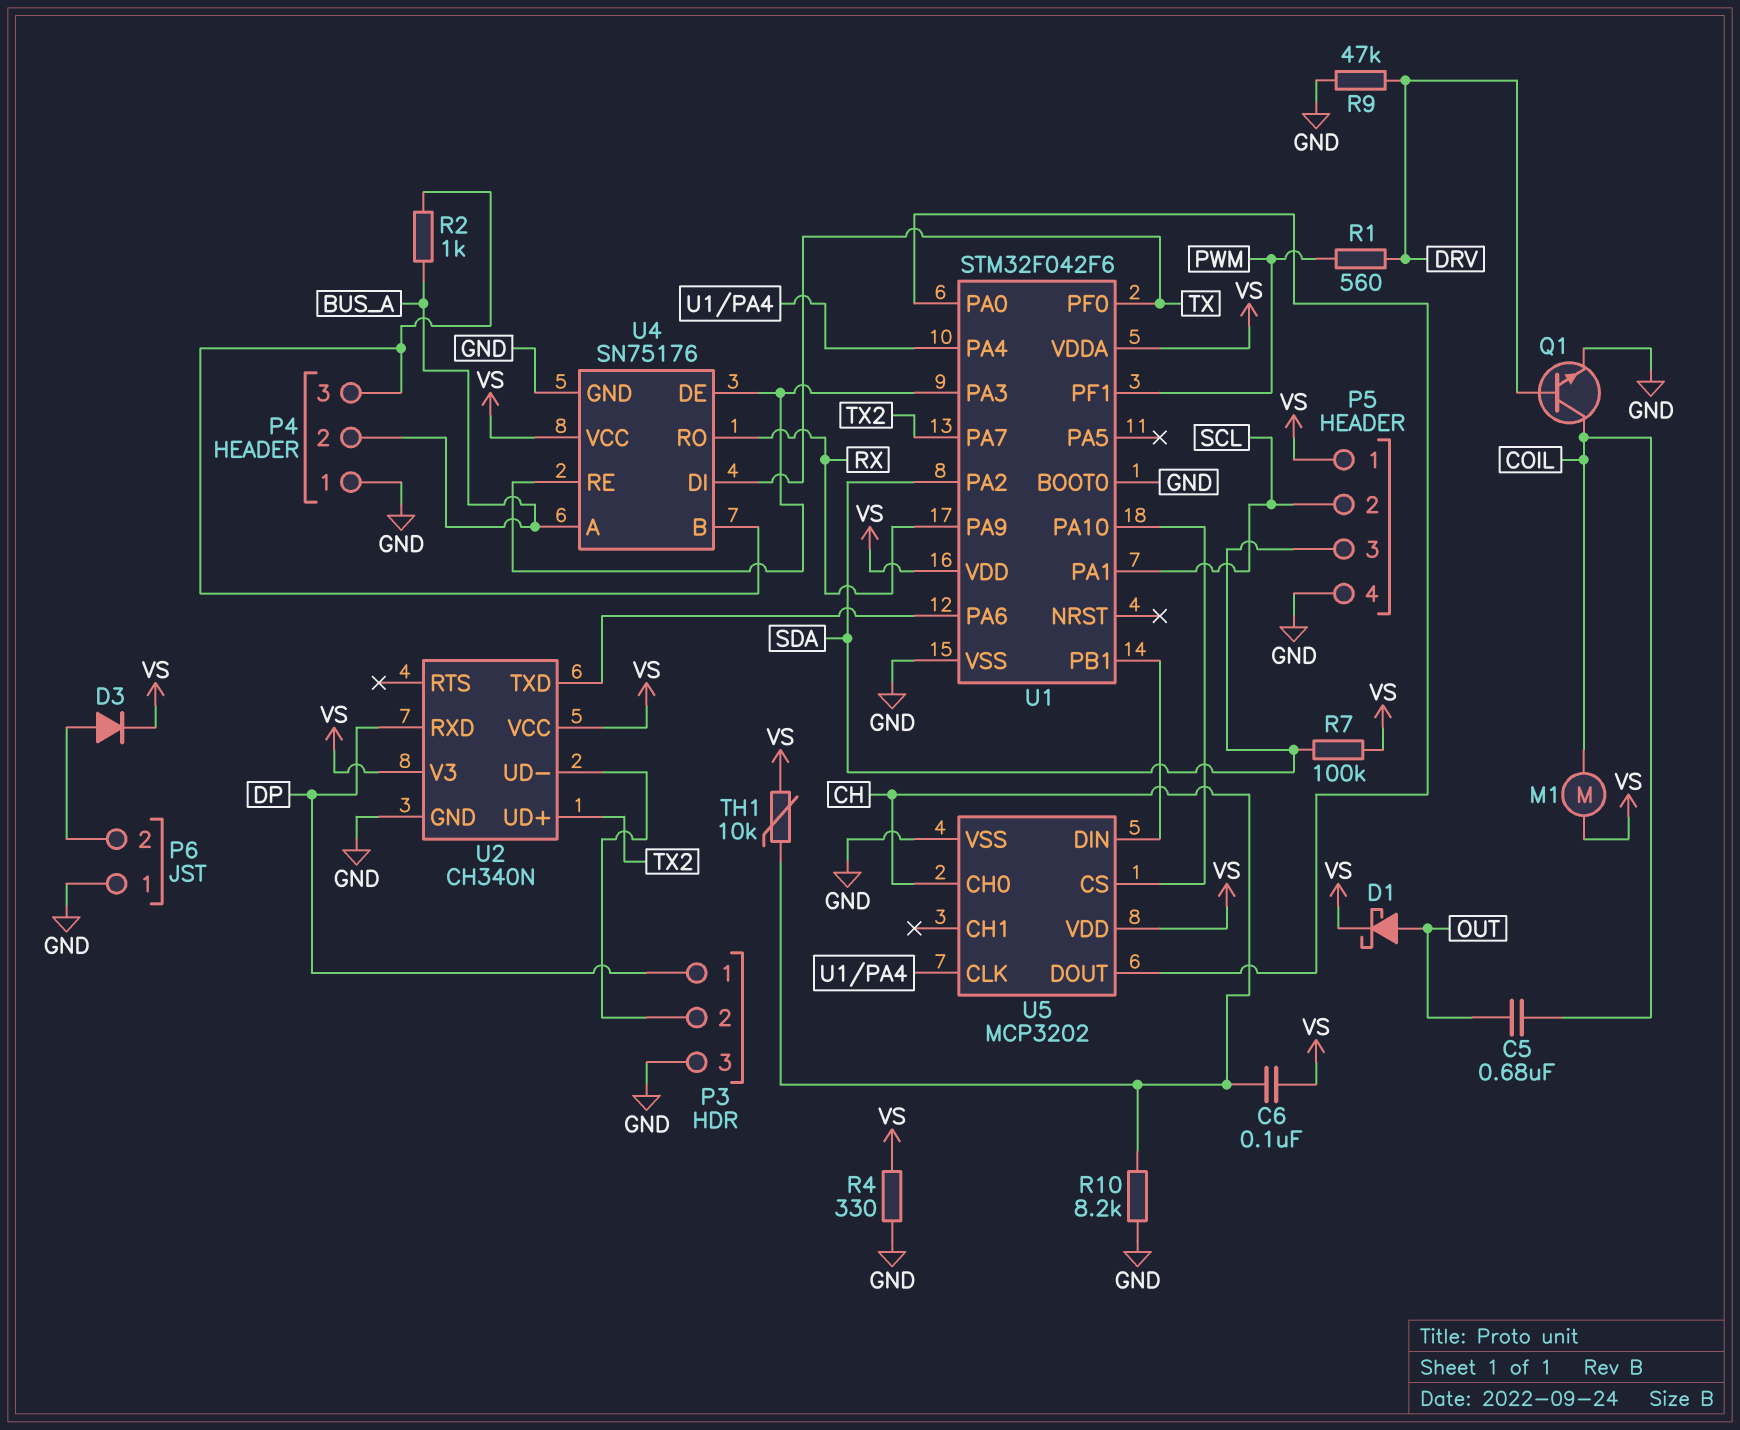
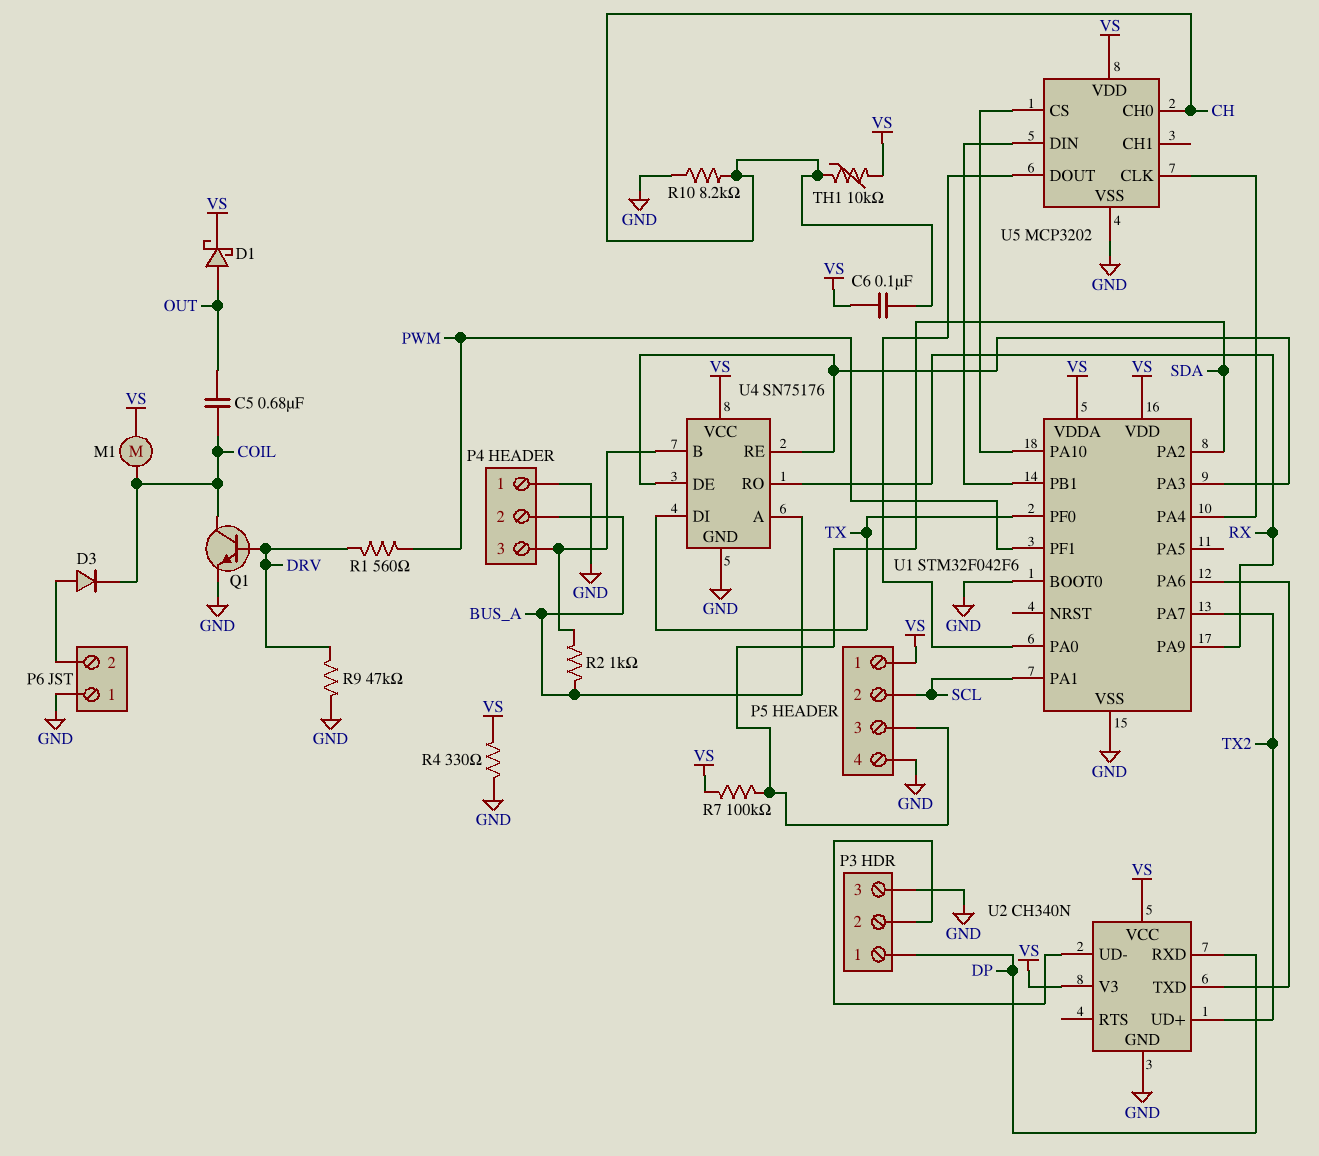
D3: diode (A P6/2, K VS) -> diode (A P6/2, K COIL)

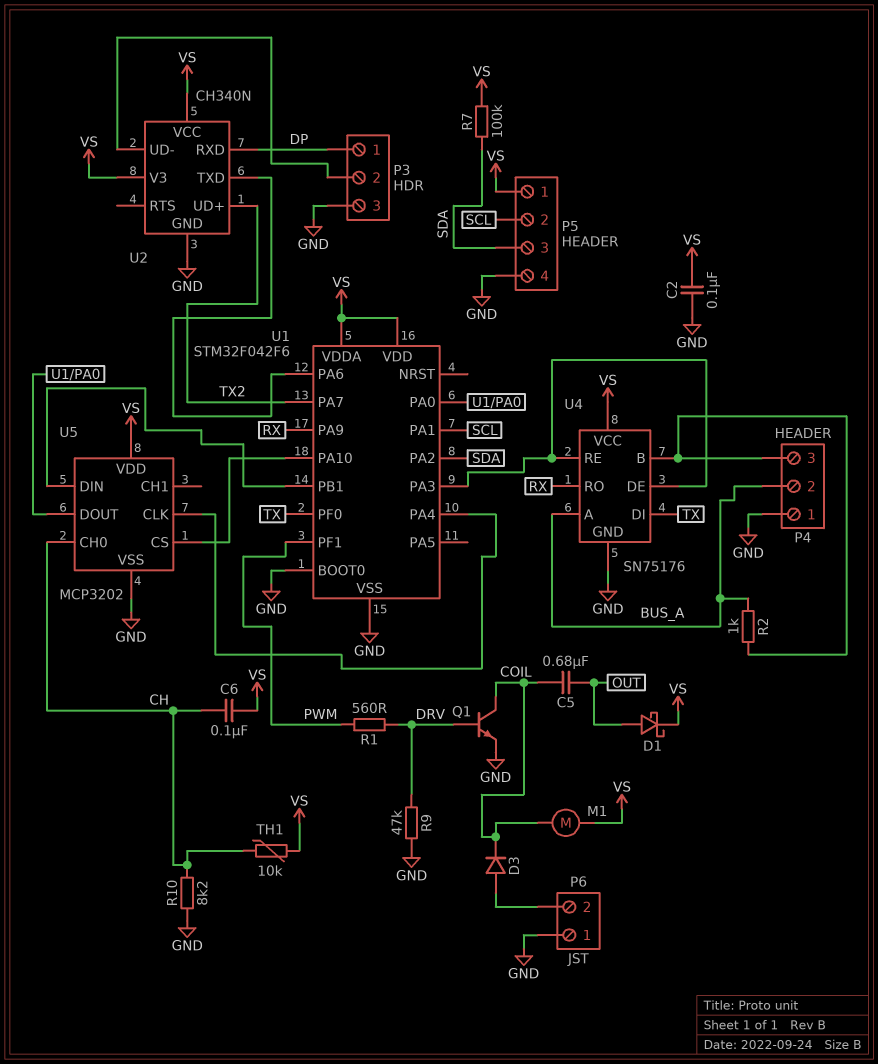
C2: none -> 100nF (GND, VS)
R4: 330 (GND, VS) -> none

